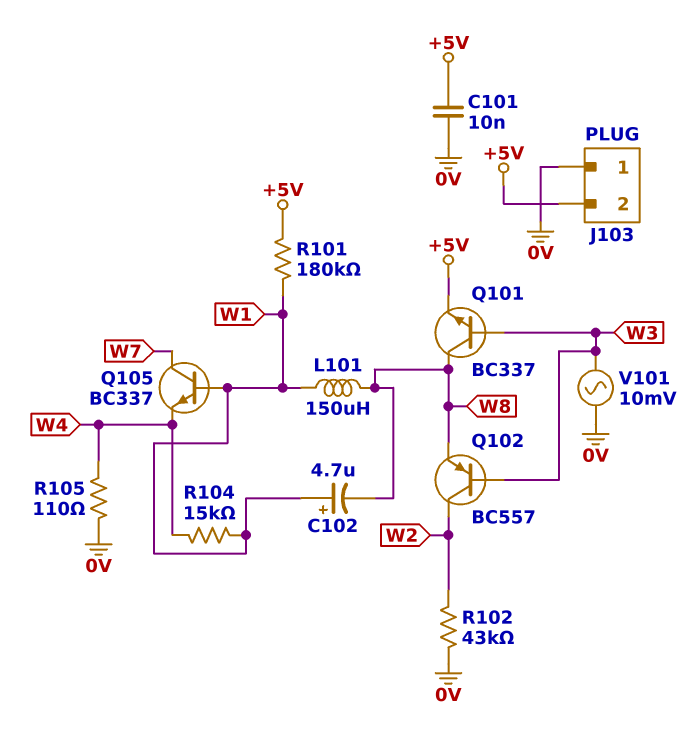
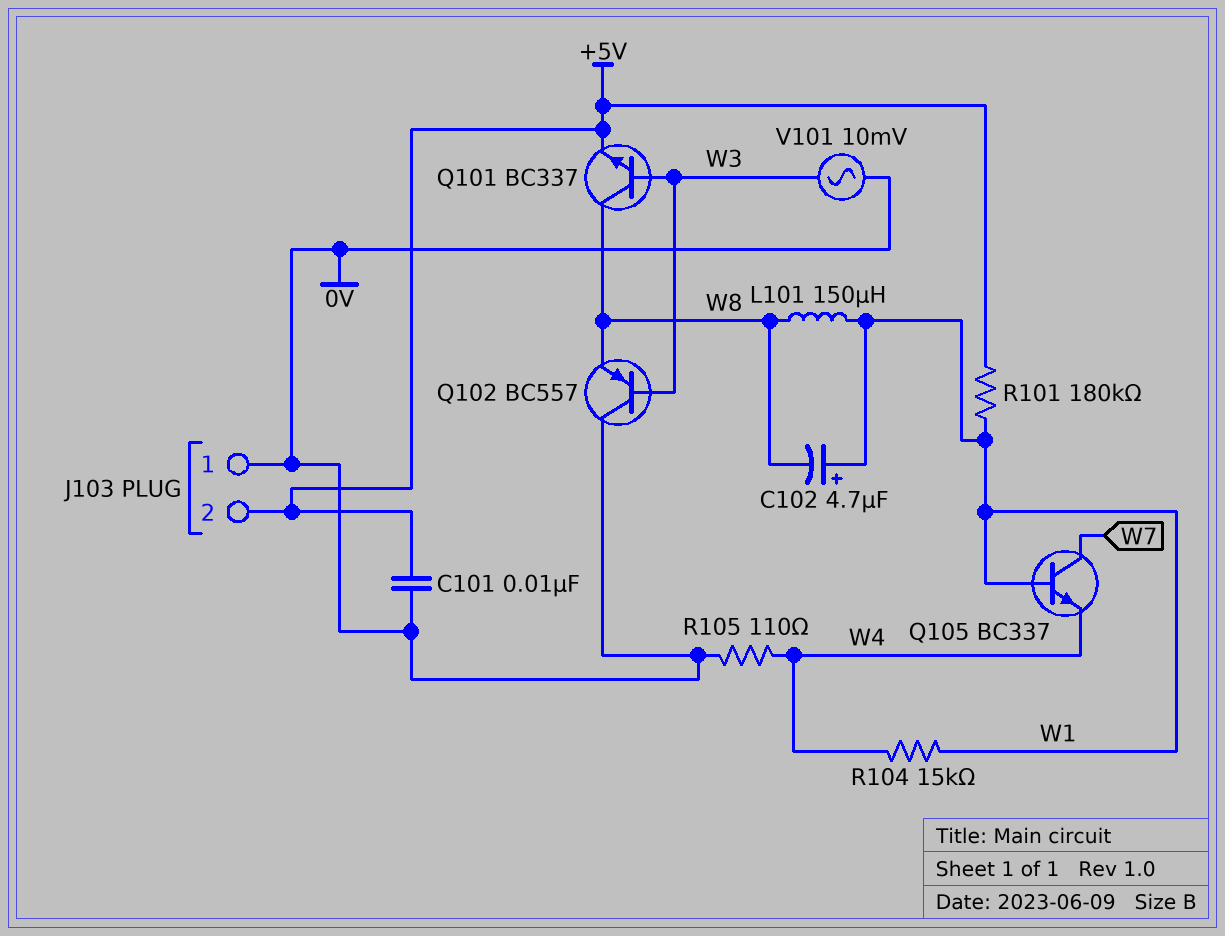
Q102: PNP BC557 (B W3, C W2, E W8) -> PNP BC557 (B W3, C 0V, E W8)
R102: 43k (0V, W2) -> none

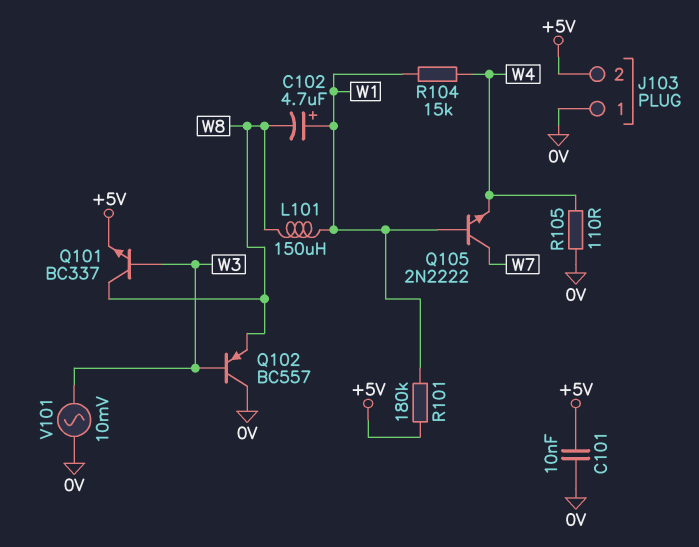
Q105: NPN BC337 (B W1, C W7, E W4) -> NPN 2N2222 (B W1, C W7, E W4)

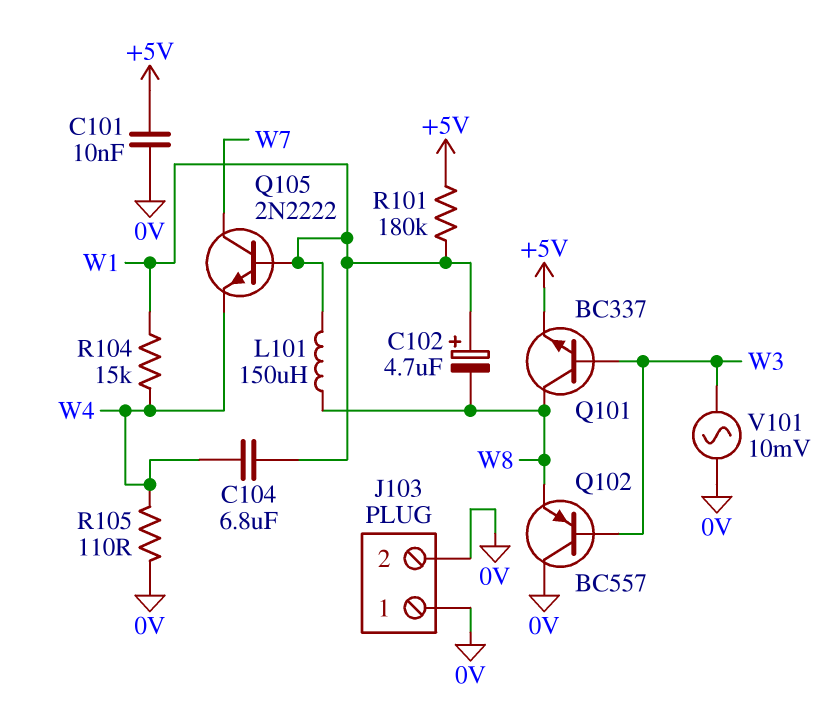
C104: none -> 6.8uF (W1, W4)
J103 pin 2: +5V -> 0V

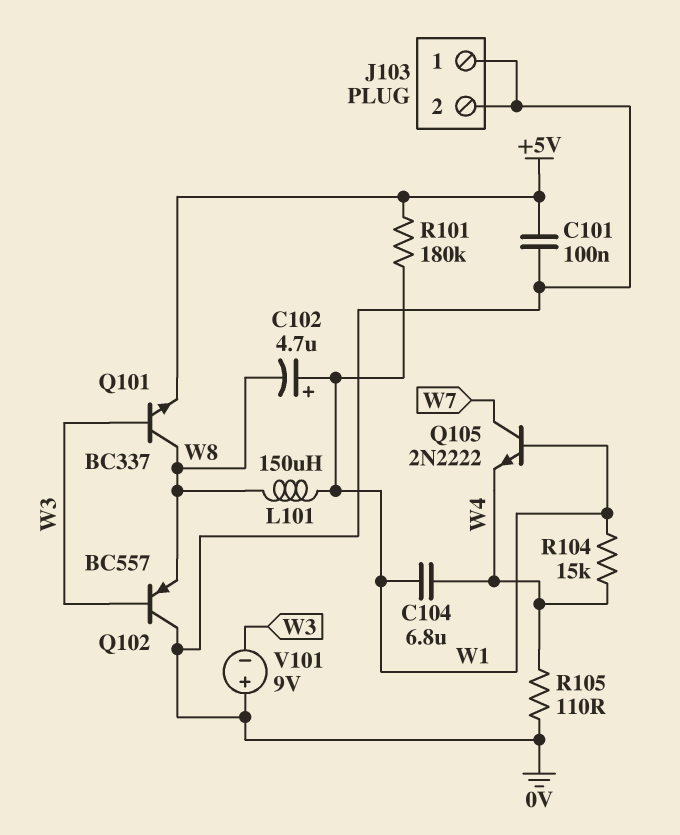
C101: 10nF (+5V, 0V) -> 100nF (+5V, 0V)
V101: AC 10mV (0V, W3) -> 9V (plus 0V, minus W3)

